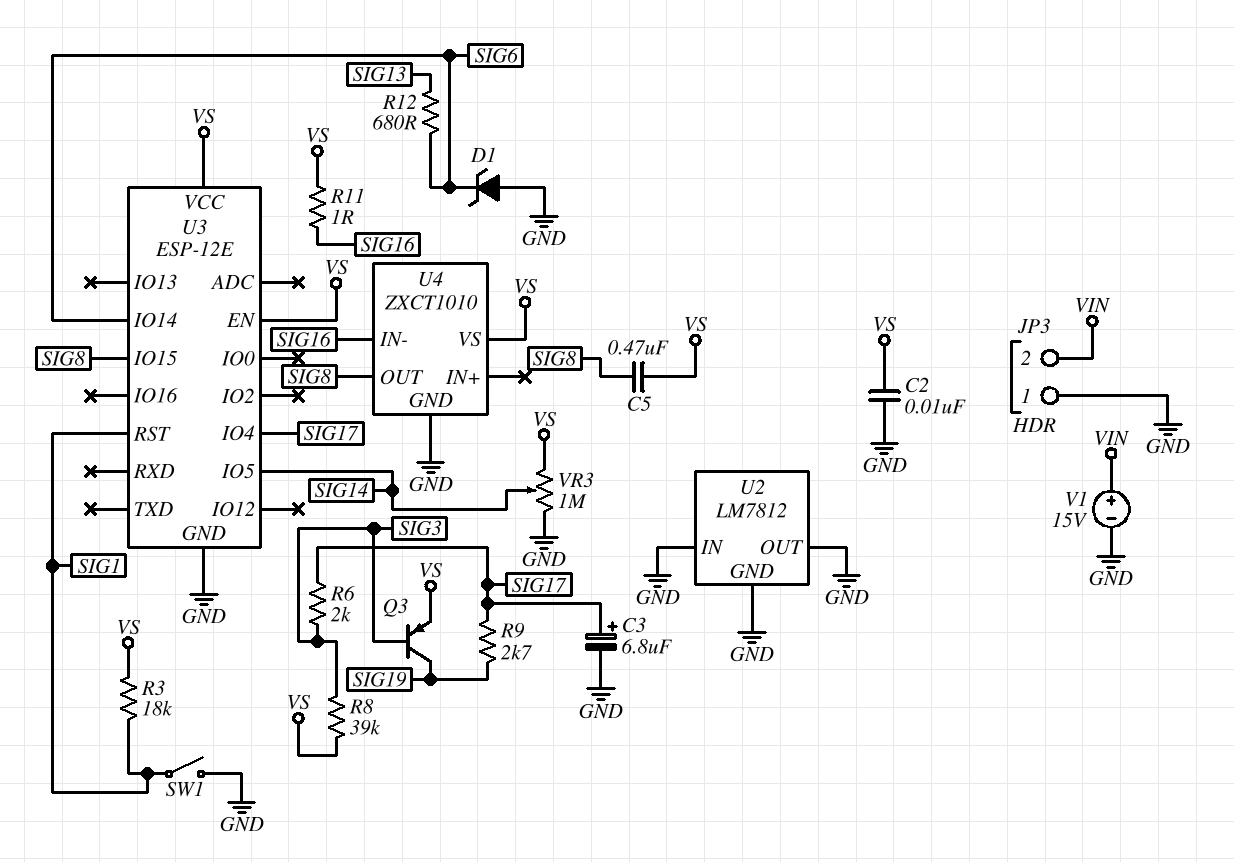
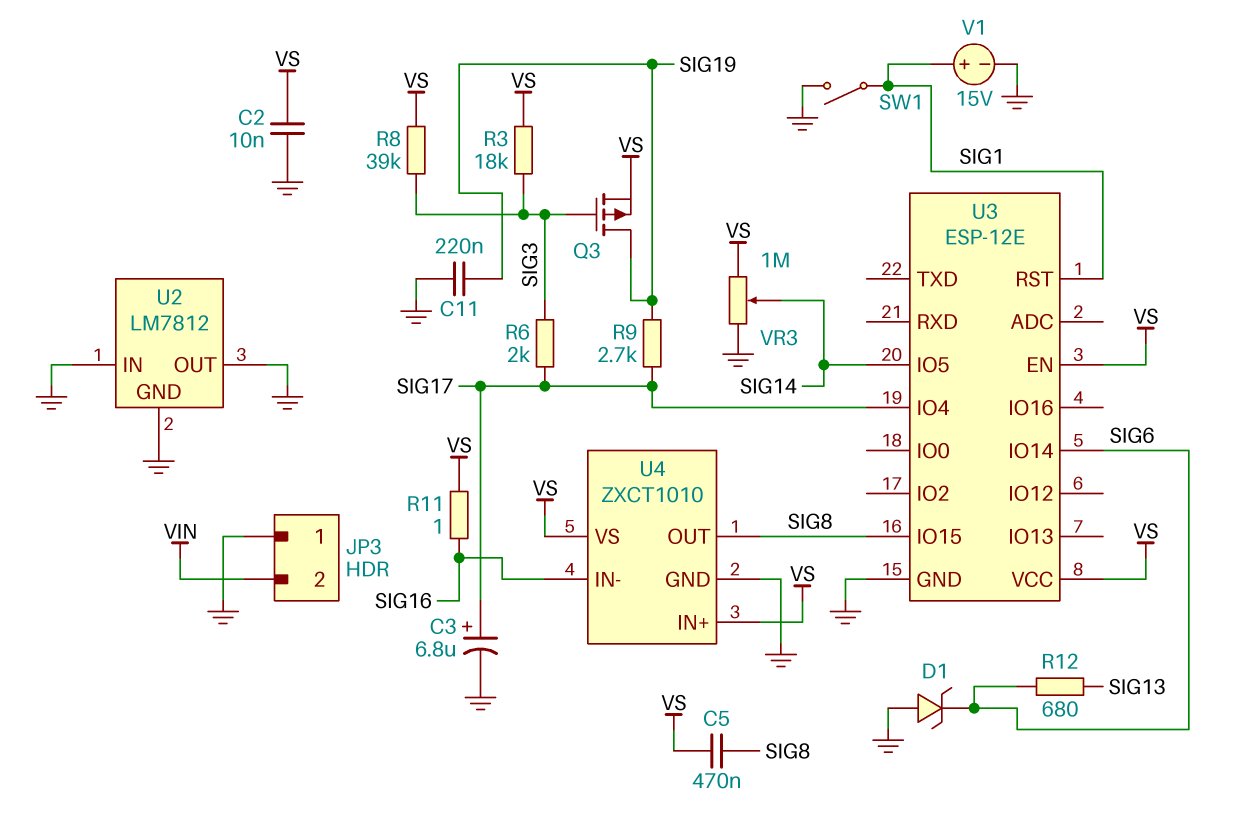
C11: none -> 220nF (GND, SIG19)
Q3: PNP (B SIG3, C SIG19, E VS) -> PMOS (G SIG3, D SIG19, S VS)
R3: 18k (SIG1, VS) -> 18k (SIG3, VS)
U4 pin IN+: none -> VS
V1: 15V (plus VIN, minus GND) -> 15V (plus SIG1, minus GND)

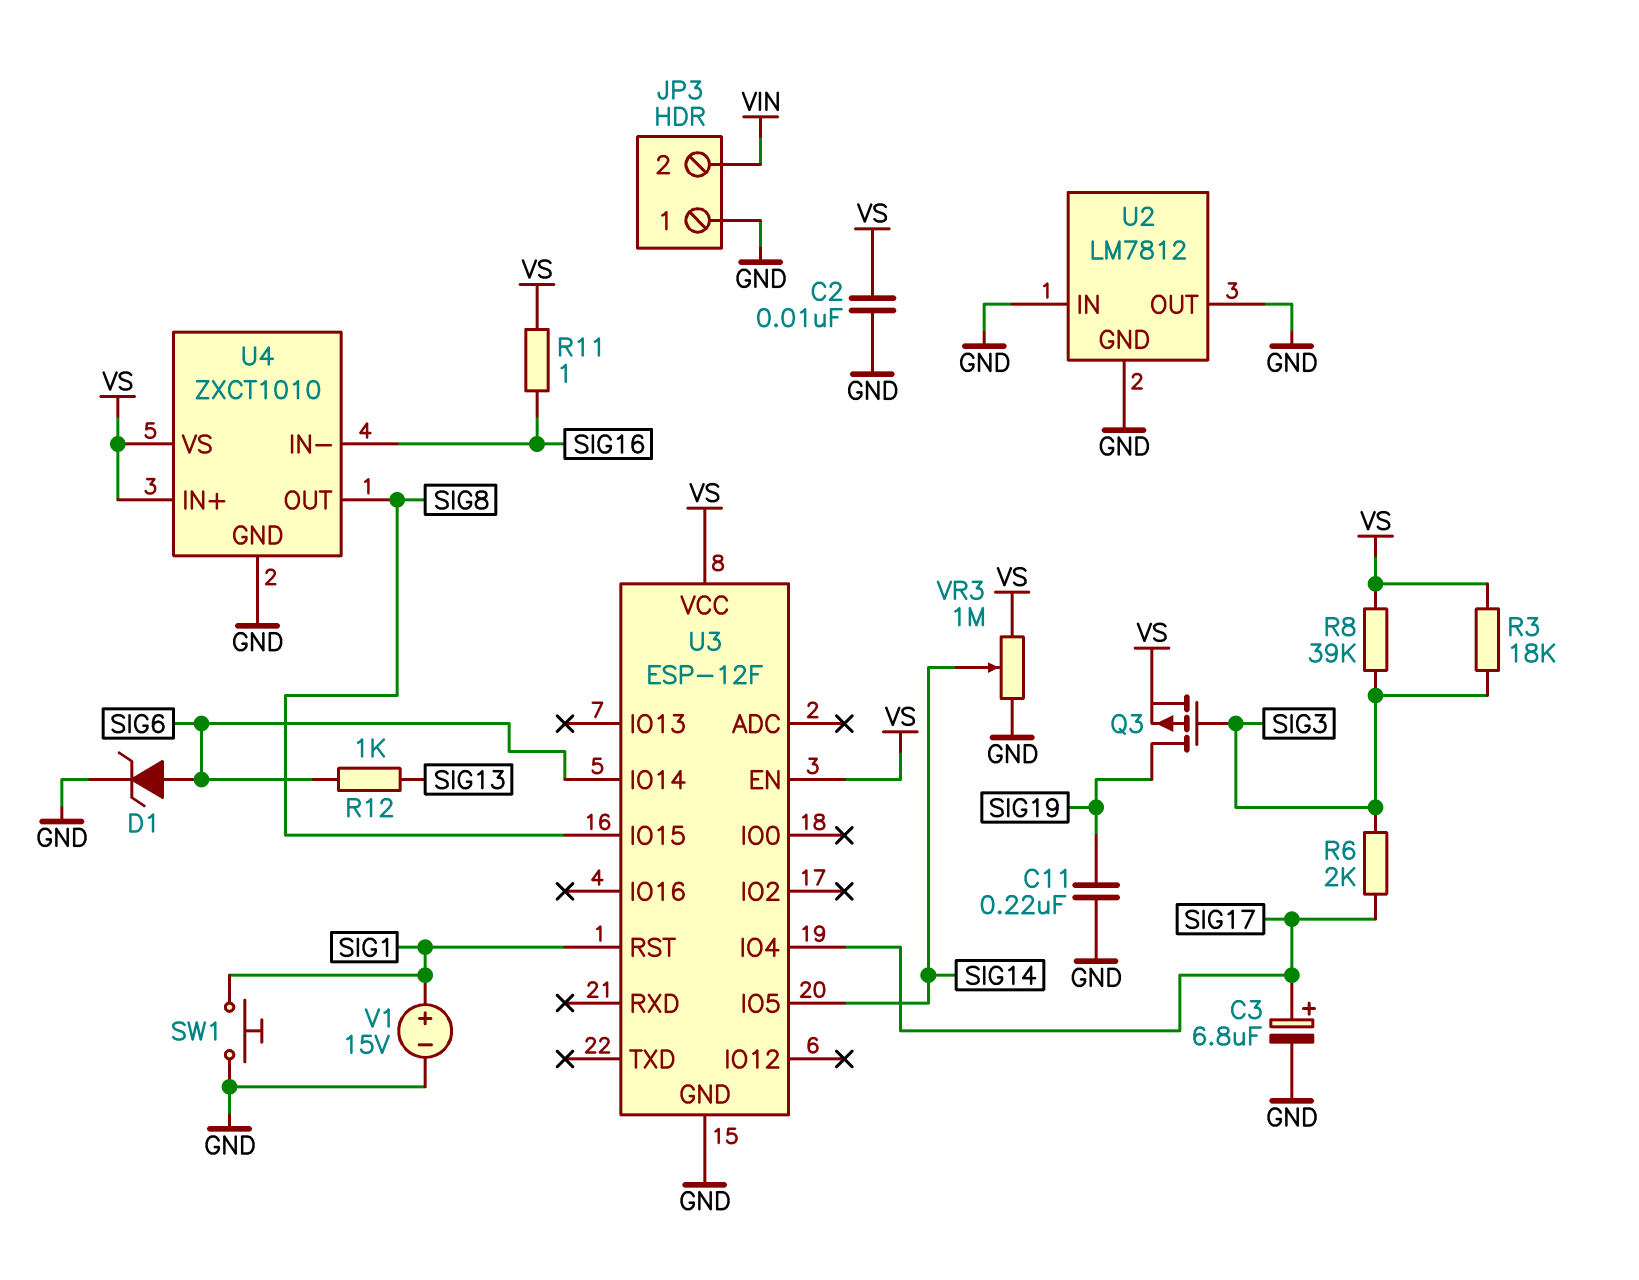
C5: 470nF (SIG8, VS) -> none
D1: zener (A GND, K SIG6) -> zener (A SIG6, K GND)
R9: 2.7k (SIG17, SIG19) -> none
R12: 680 (SIG6, SIG13) -> 1k (SIG6, SIG13)
SW1: switch (GND, SIG1) -> button (GND, SIG1)
U3: ESP-12E -> ESP-12F

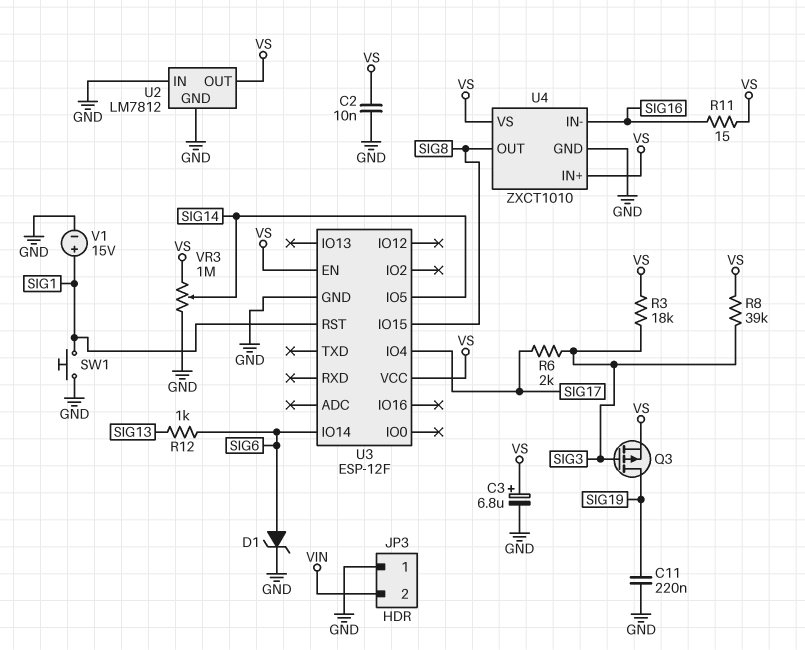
C3: 6.8uF (plus SIG17, minus GND) -> 6.8uF (plus VS, minus GND)
R11: 1 (SIG16, VS) -> 15 (SIG16, VS)
U2 pin OUT: GND -> VS

